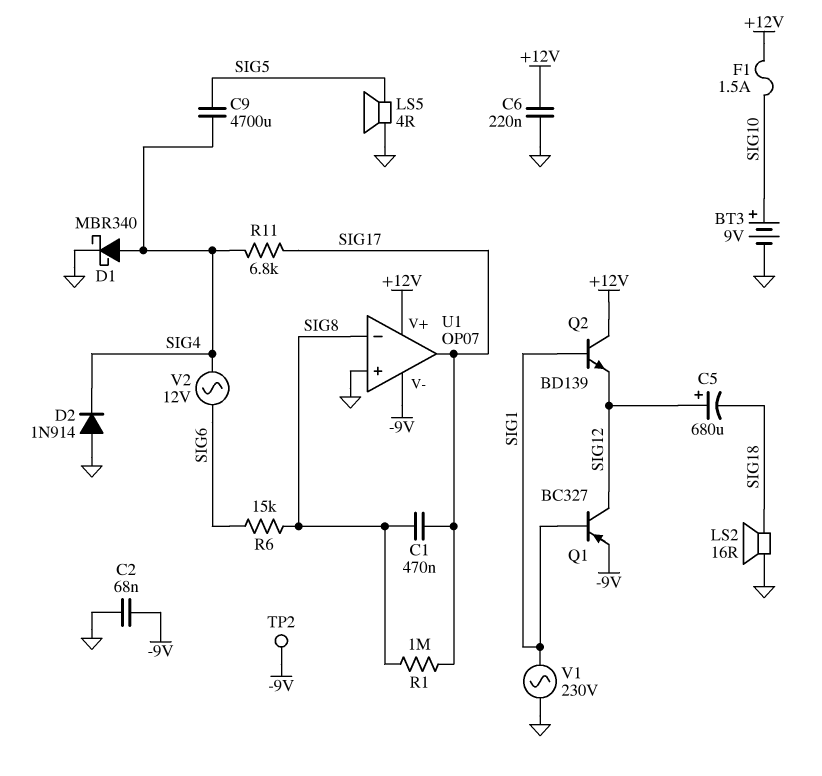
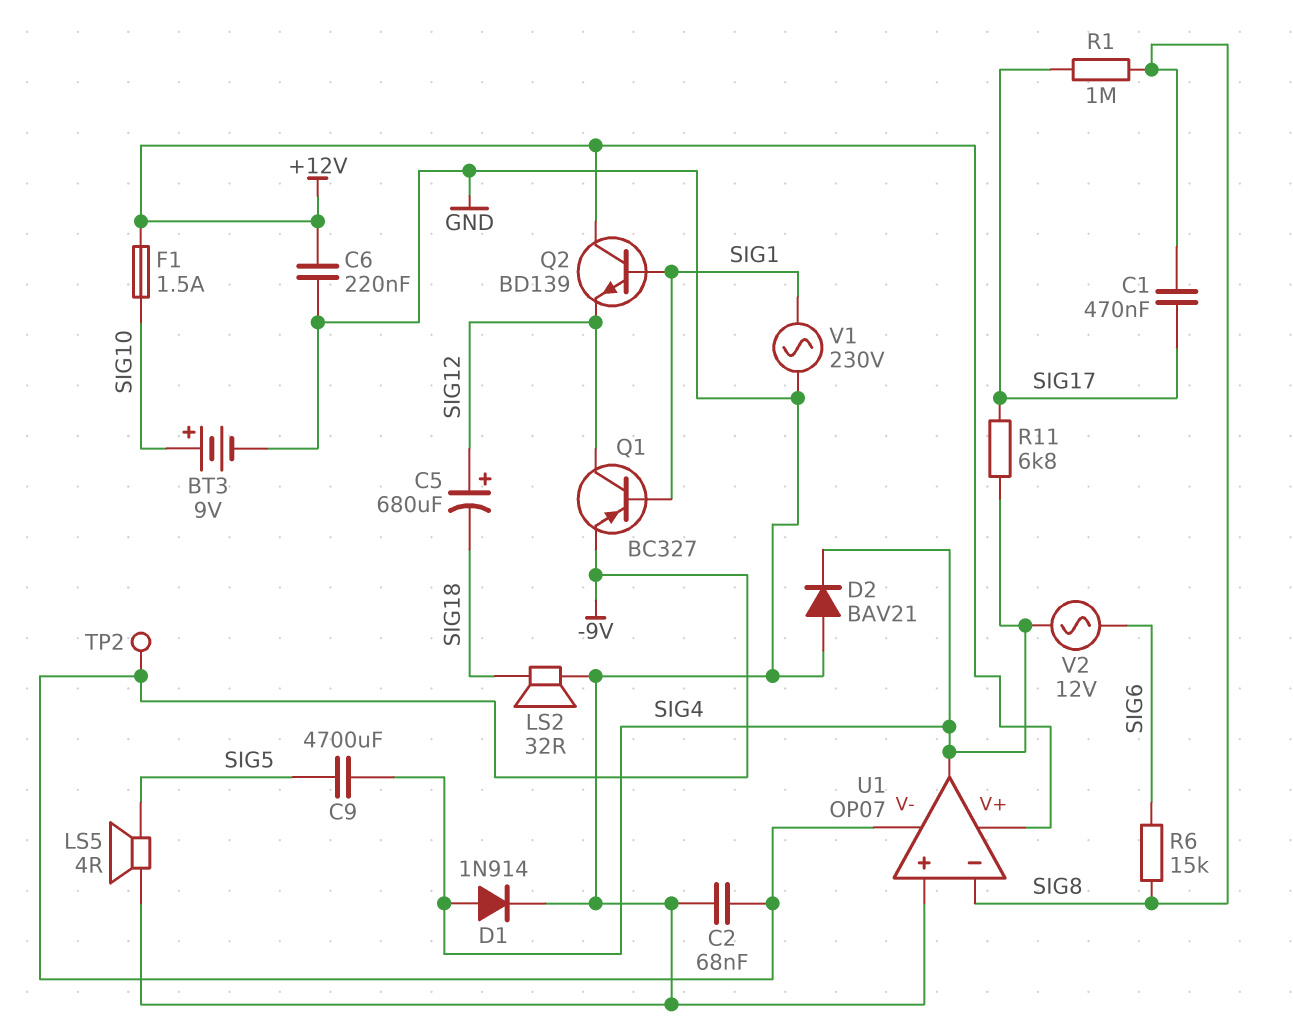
D1: schottky MBR340 (A SIG4, K GND) -> diode 1N914 (A SIG4, K GND)
D2: diode 1N914 (A GND, K SIG4) -> diode BAV21 (A GND, K SIG4)
LS2: speaker 16R (GND, SIG18) -> speaker 32R (GND, SIG18)
U1 pin out: SIG17 -> SIG4

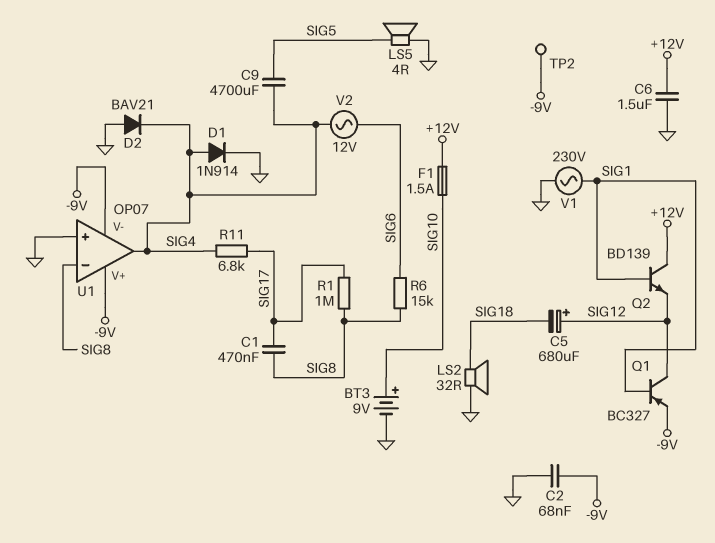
C6: 220nF (+12V, GND) -> 1.5uF (+12V, GND)
U1 pin V+: +12V -> -9V

